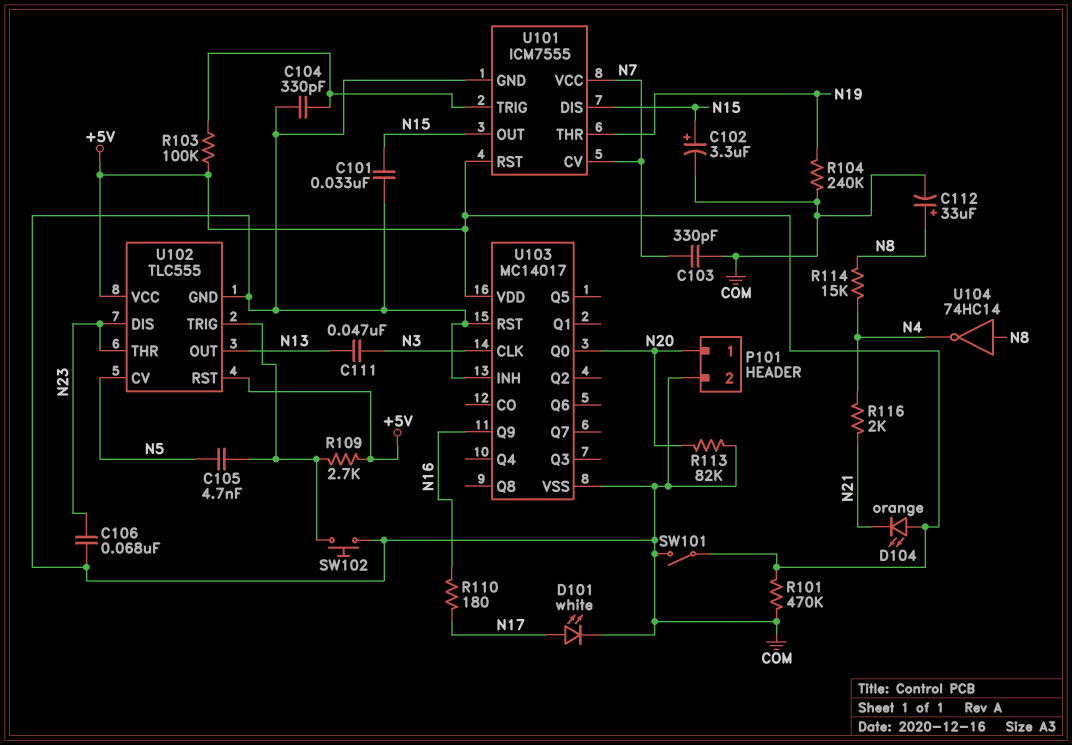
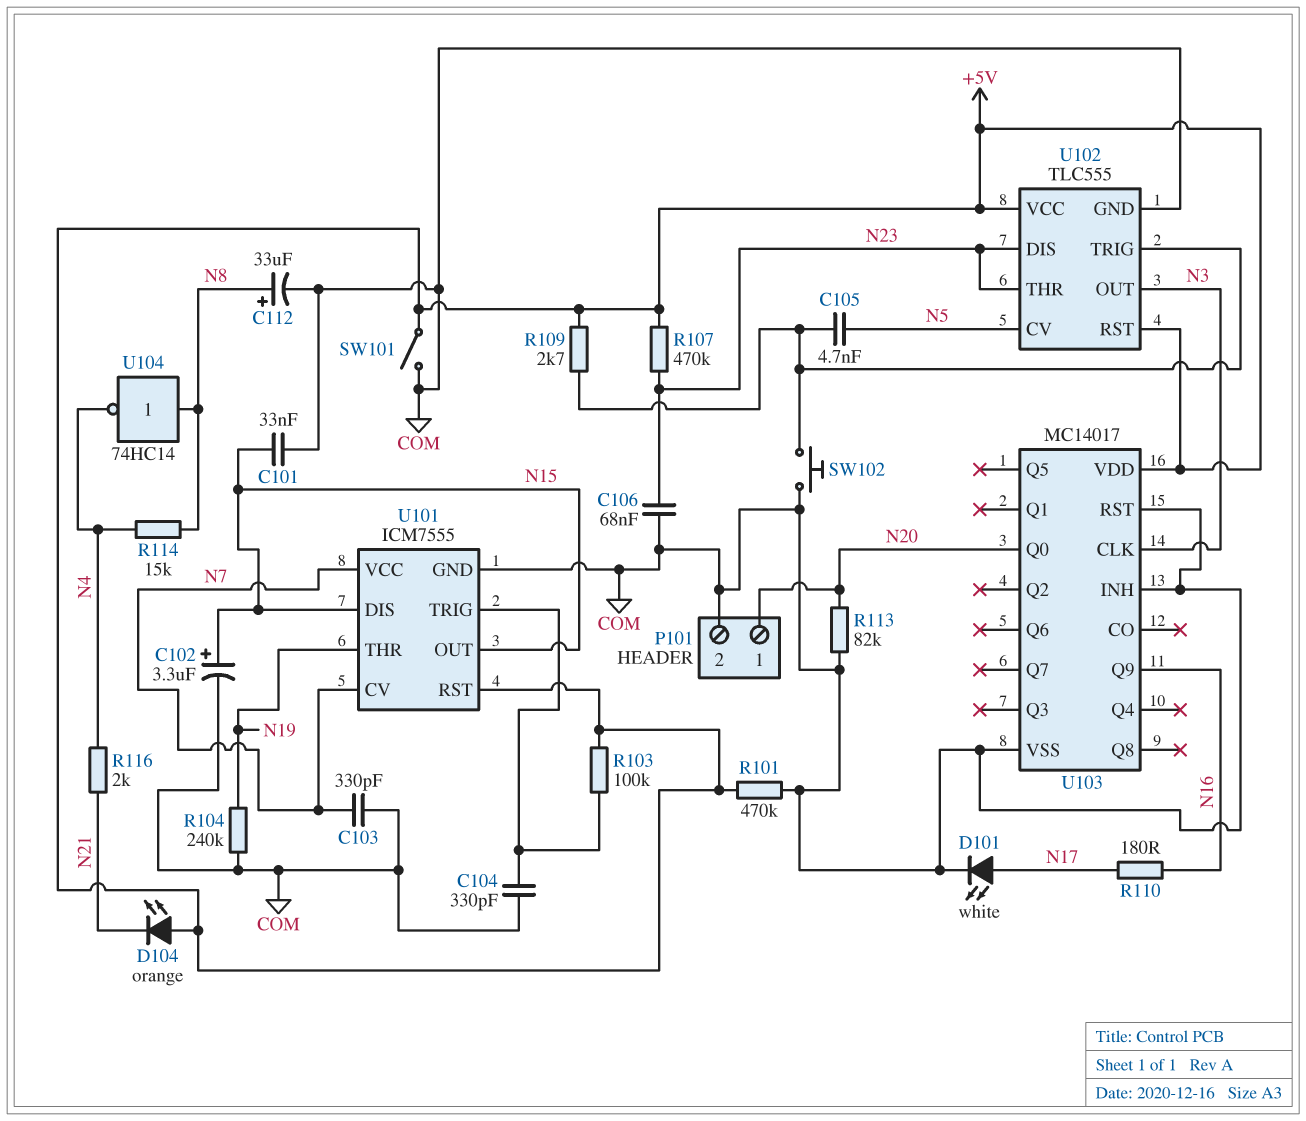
C111: 47nF (N3, N13) -> none
R107: none -> 470k (+5V, N23)
U102 pin OUT: N13 -> N3

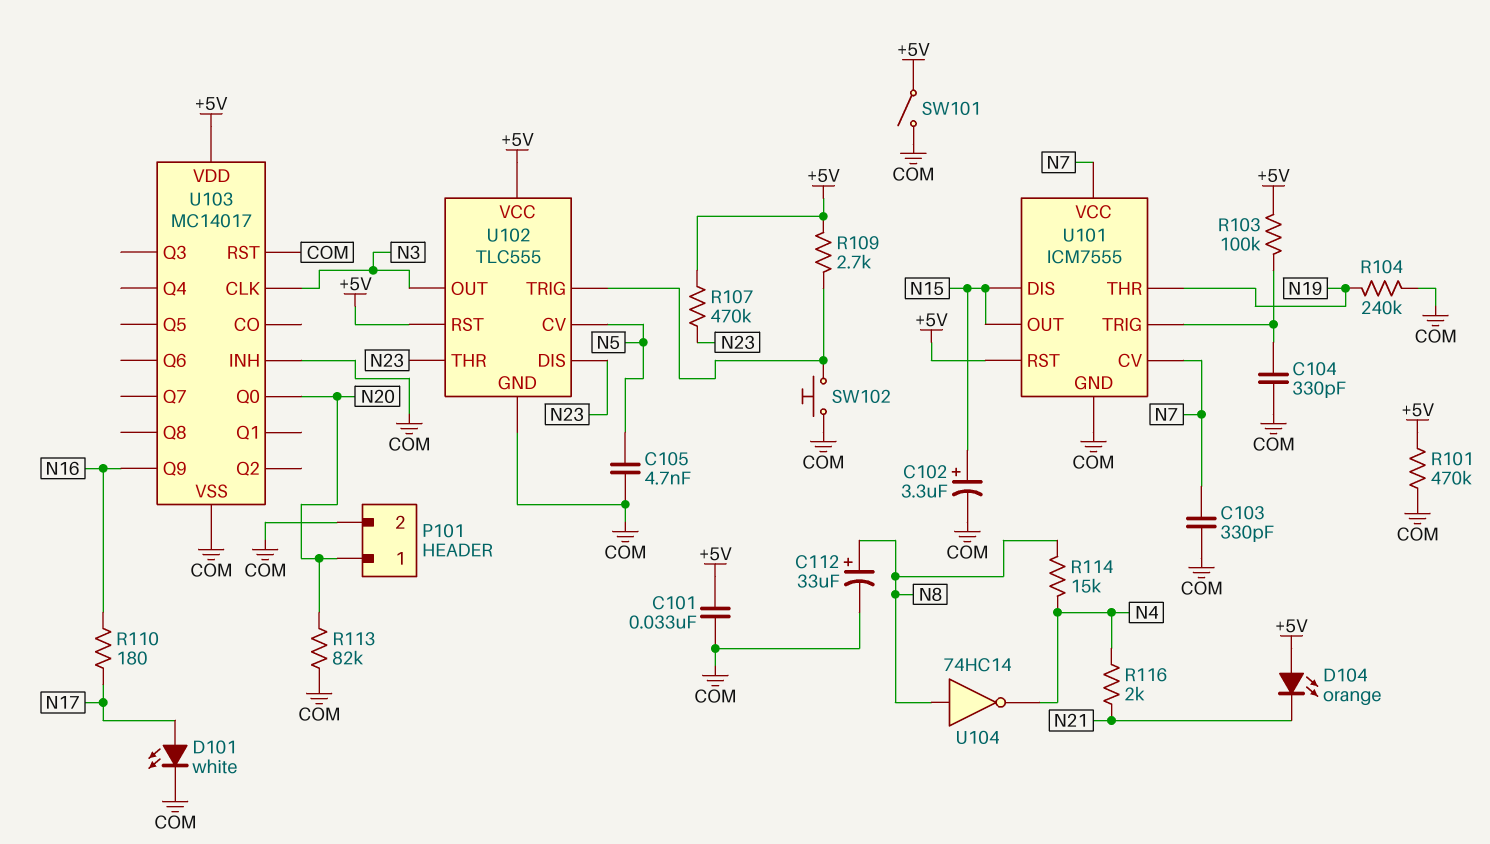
C101: 33nF (COM, N15) -> 33nF (+5V, COM)
C105: 4.7nF (N5, U102/TRIG) -> 4.7nF (COM, N5)
C106: 68nF (COM, N23) -> none

